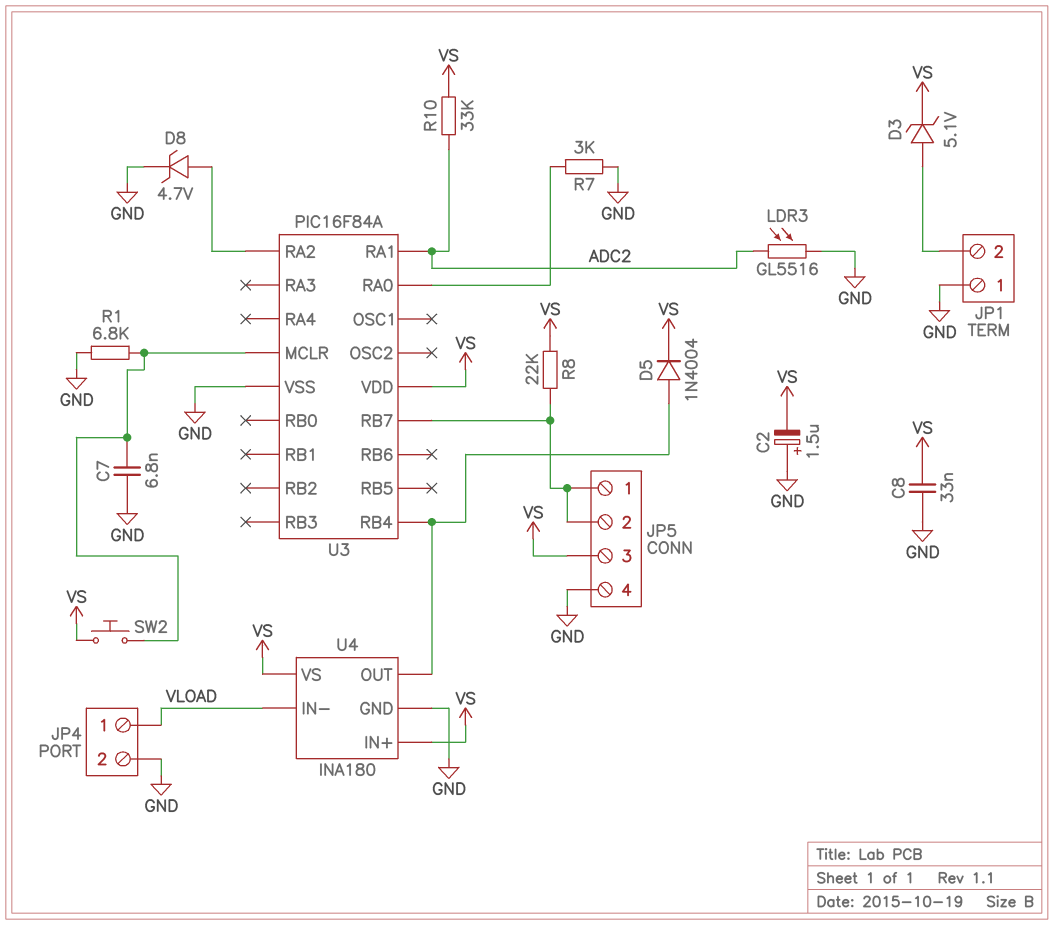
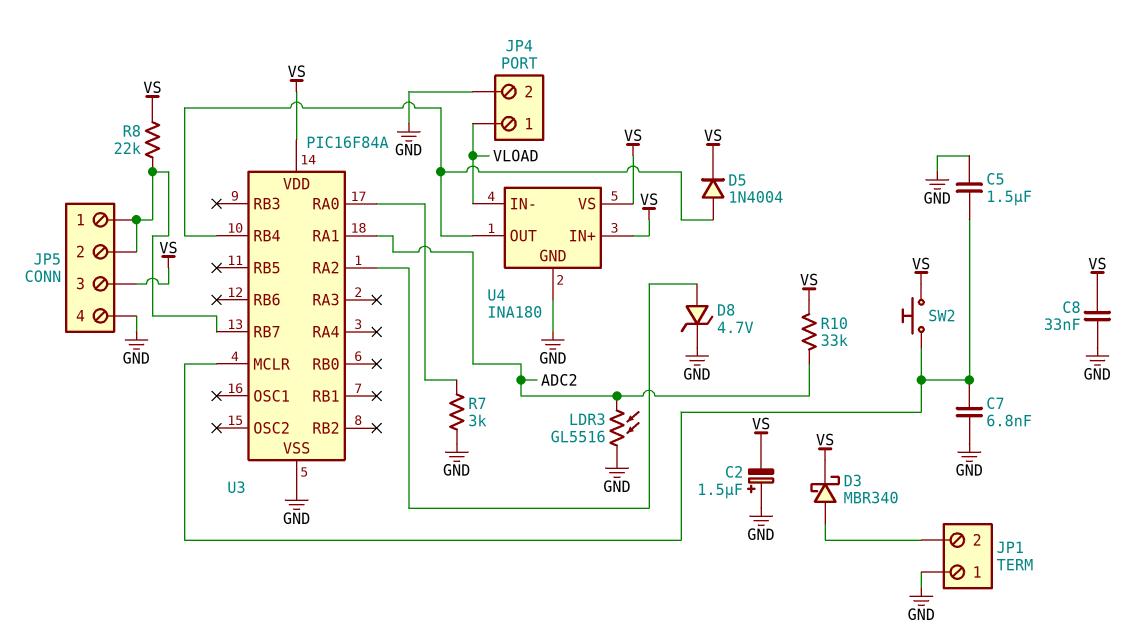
C5: none -> 1.5uF (GND, U3/MCLR)
D3: zener 5.1V (A JP1/2, K VS) -> schottky MBR340 (A JP1/2, K VS)
R1: 6.8k (GND, U3/MCLR) -> none

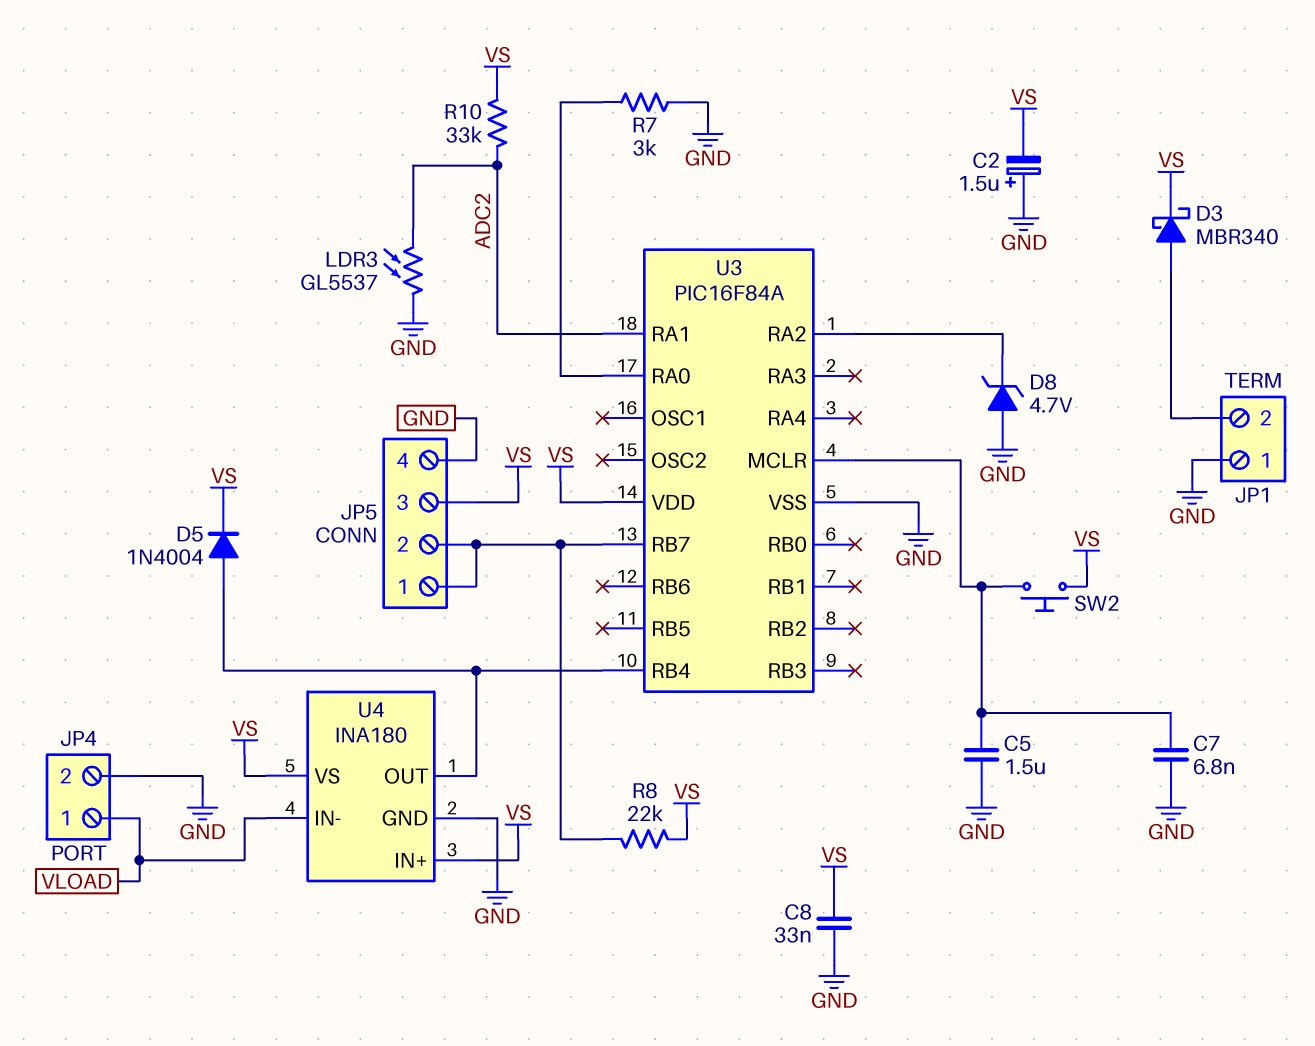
D8: zener 4.7V (A U3/RA2, K GND) -> zener 4.7V (A GND, K U3/RA2)
LDR3: GL5516 (ADC2, GND) -> GL5537 (ADC2, GND)

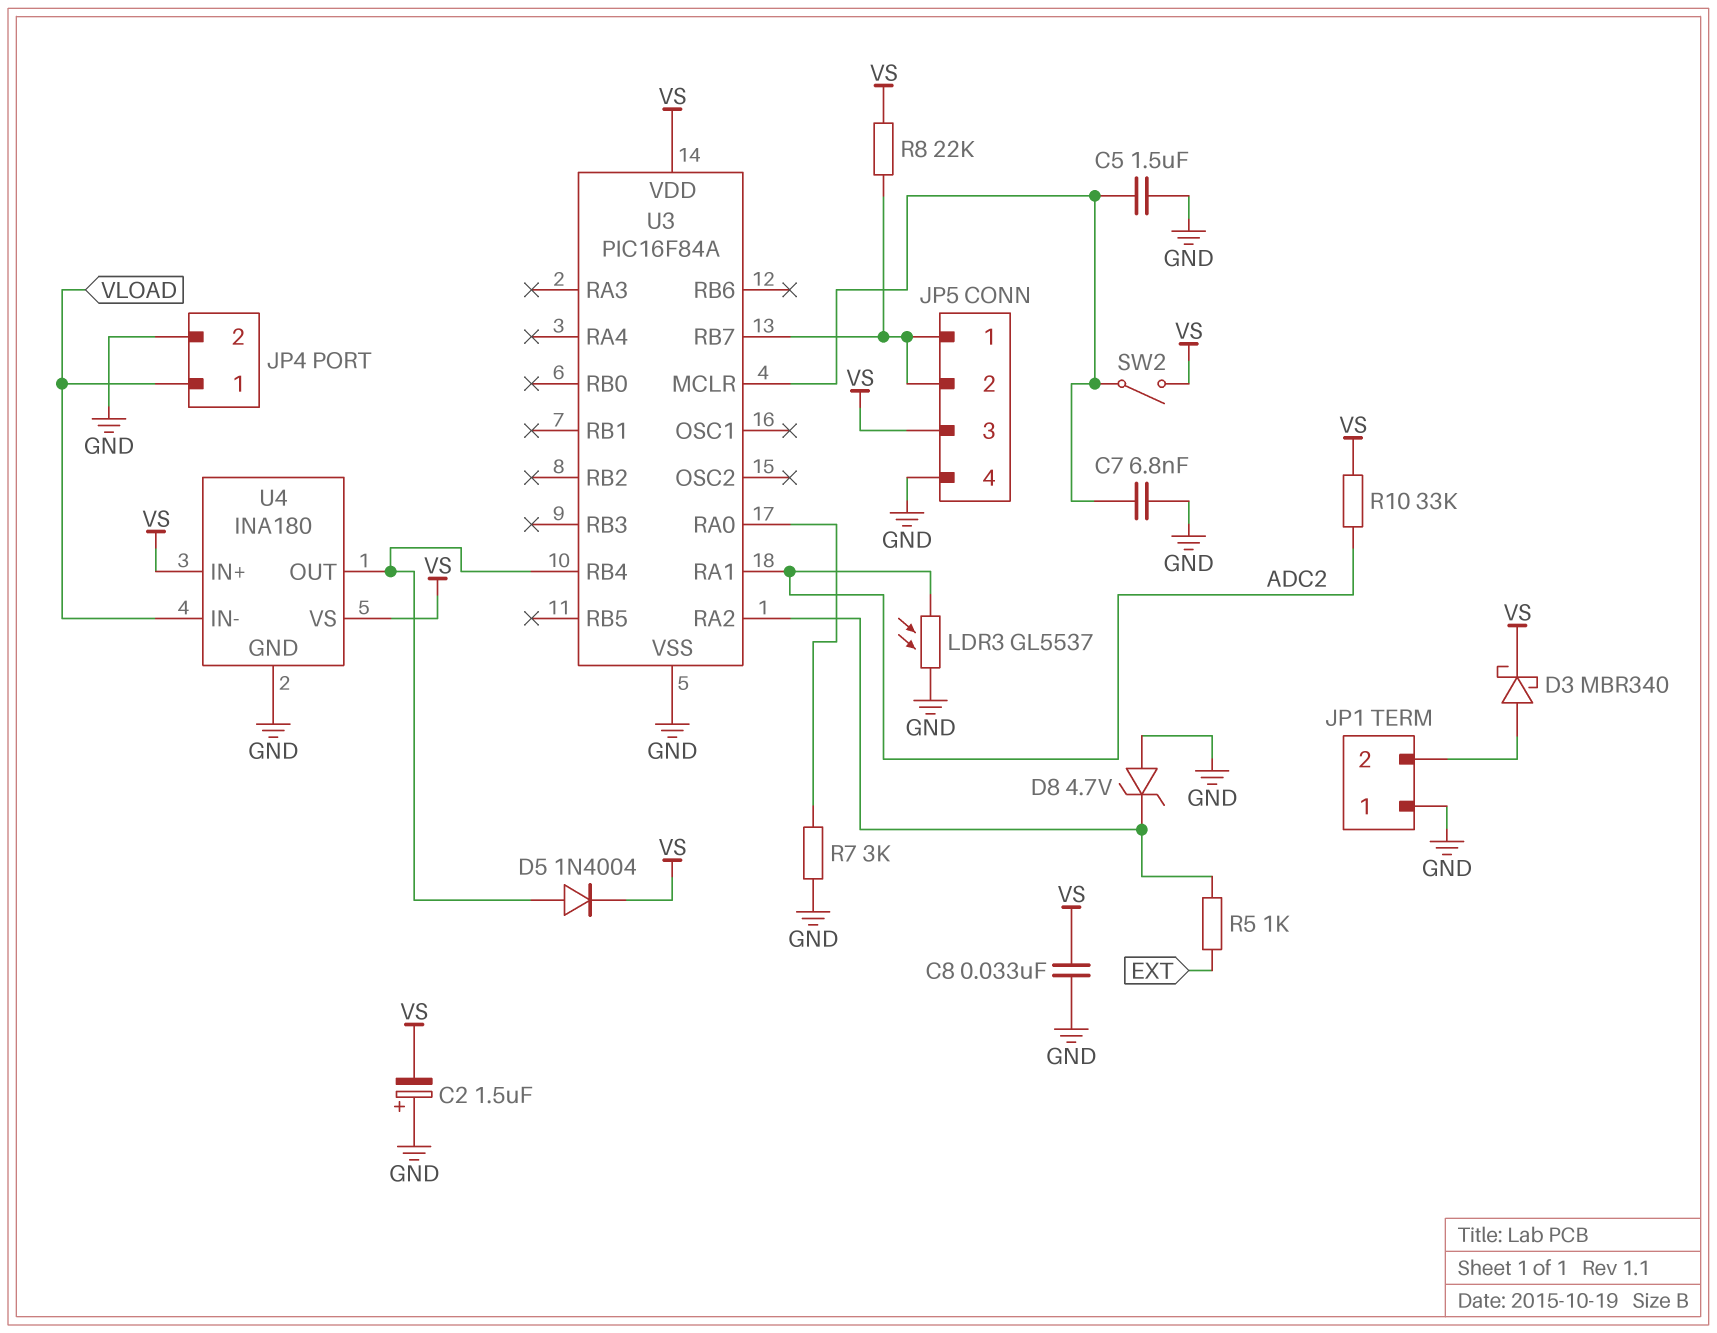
R5: none -> 1k (EXT, U3/RA2)
SW2: button (U3/MCLR, VS) -> switch (U3/MCLR, VS)

